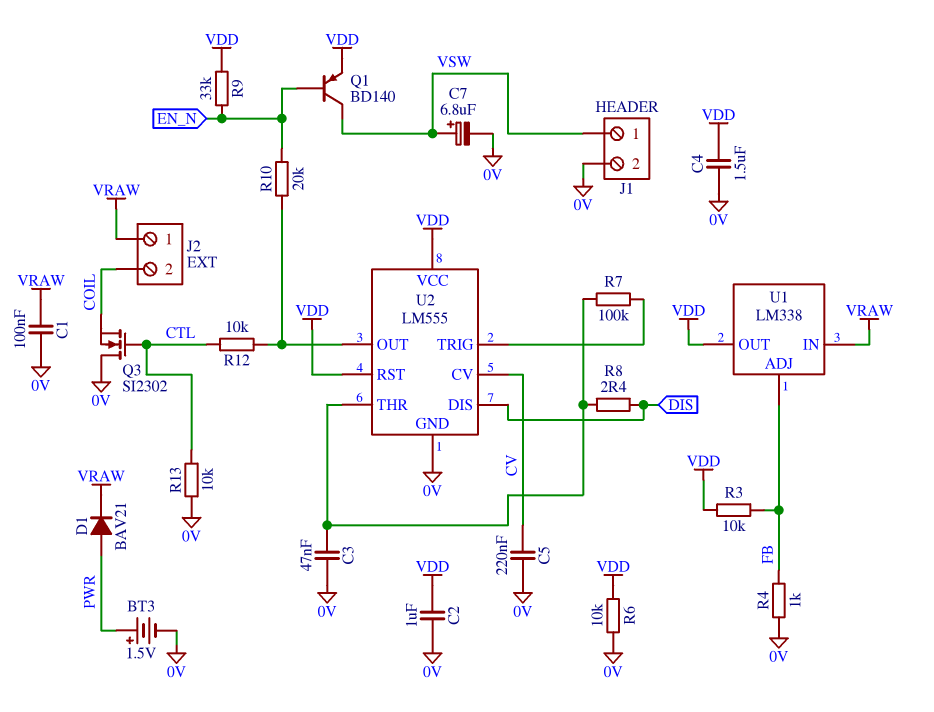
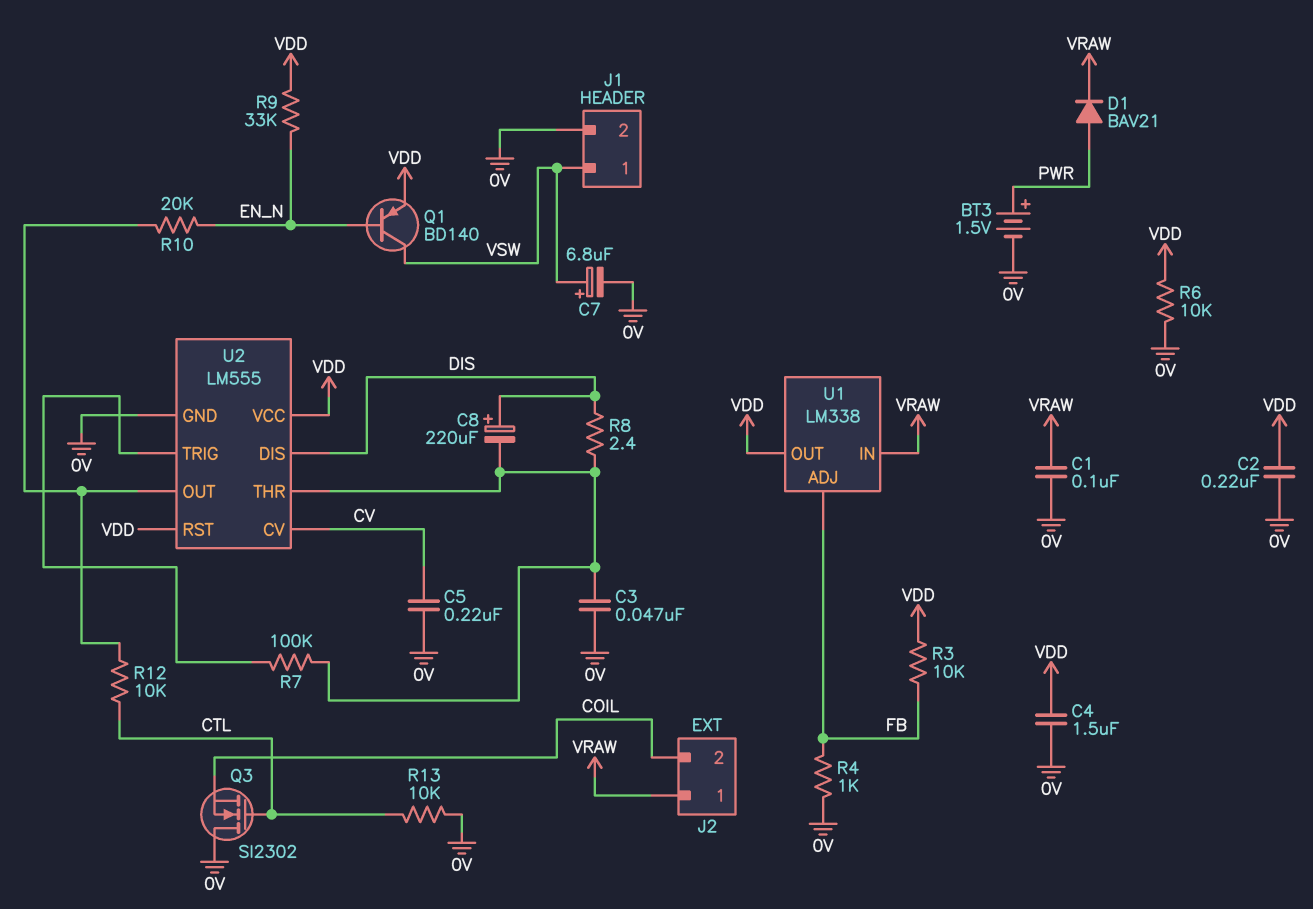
C2: 1uF (0V, VDD) -> 220nF (0V, VDD)
C8: none -> 220uF (plus DIS, minus U2/THR)

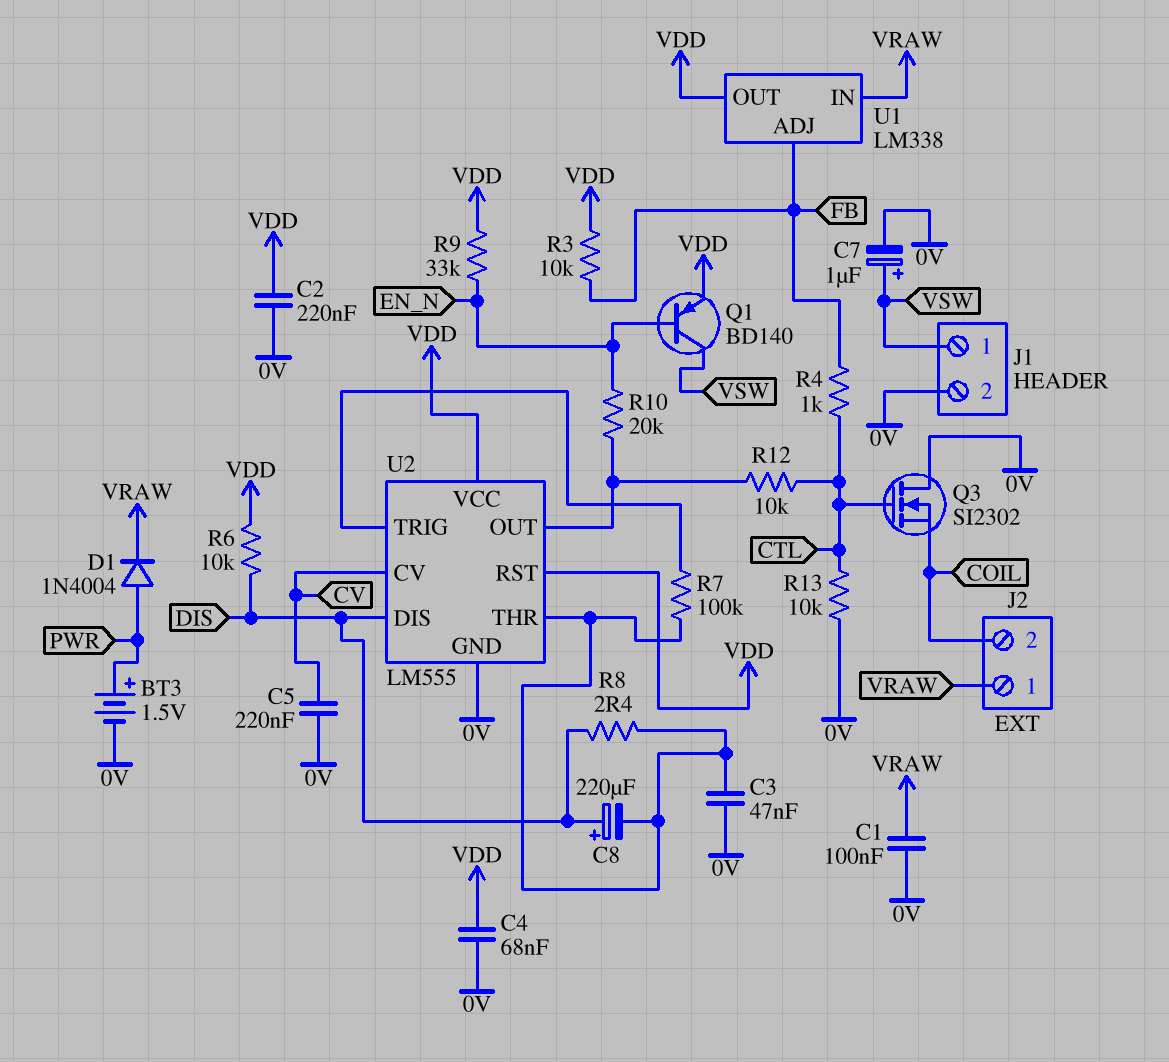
C4: 1.5uF (0V, VDD) -> 68nF (0V, VDD)
C7: 6.8uF (plus VSW, minus 0V) -> 1uF (plus VSW, minus 0V)
D1: diode BAV21 (A PWR, K VRAW) -> diode 1N4004 (A PWR, K VRAW)
R4: 1k (0V, FB) -> 1k (CTL, FB)
R6: 10k (0V, VDD) -> 10k (DIS, VDD)

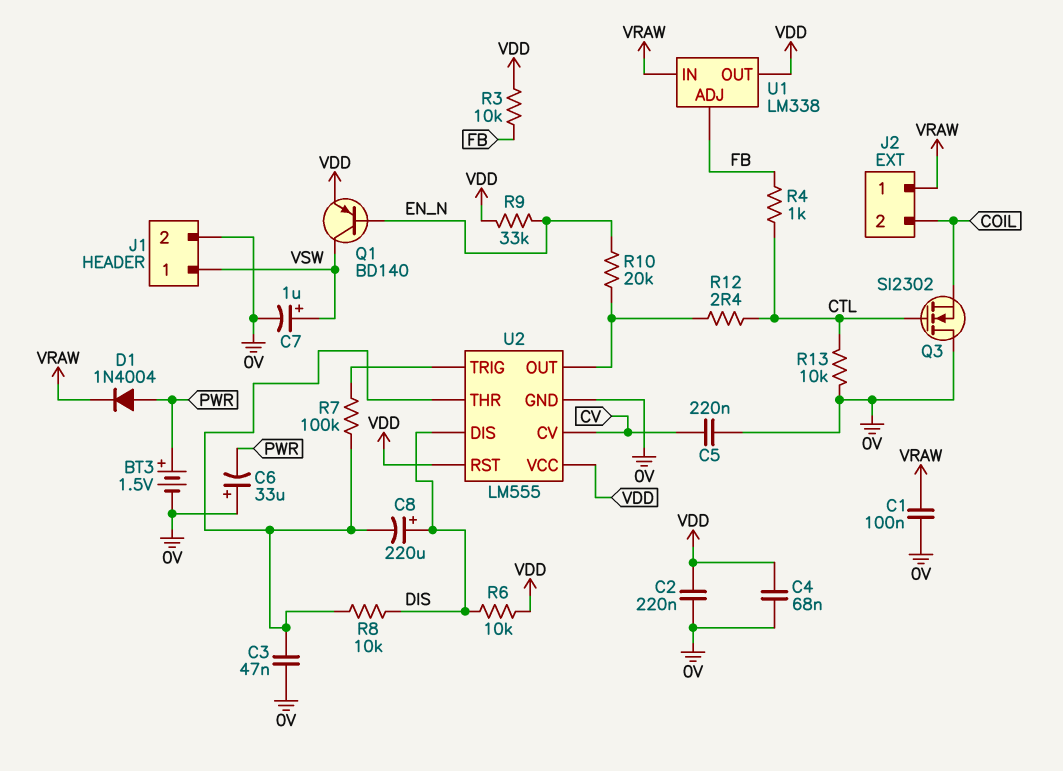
C6: none -> 33uF (plus 0V, minus PWR)
R8: 2.4 (DIS, U2/THR) -> 10k (DIS, U2/THR)
R12: 10k (CTL, U2/OUT) -> 2.4 (CTL, U2/OUT)

